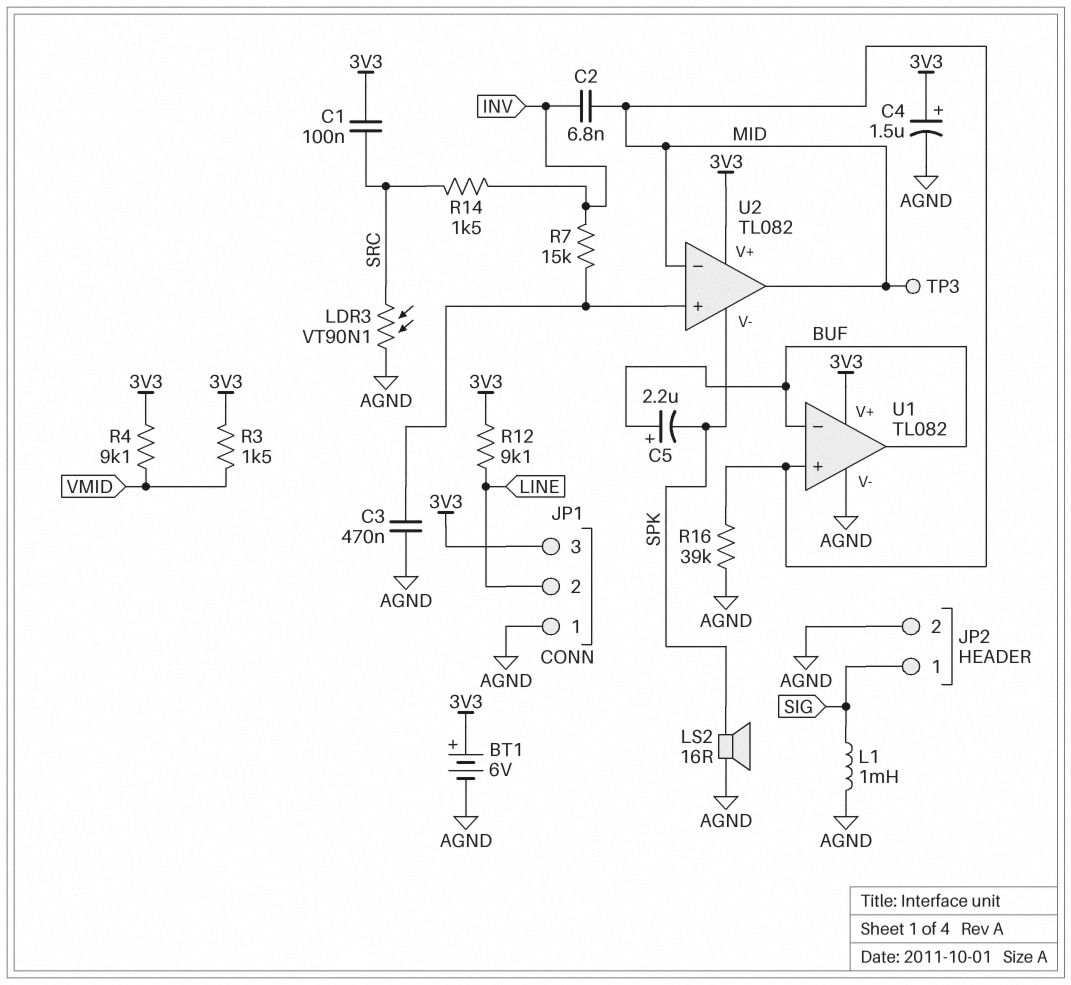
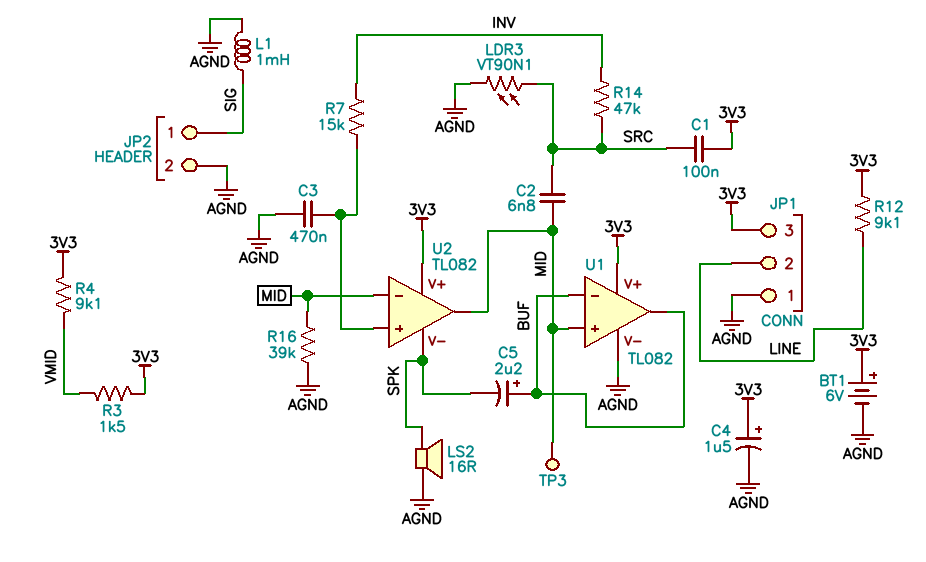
C2: 6.8nF (INV, MID) -> 6.8nF (MID, SRC)
R14: 1.5k (INV, SRC) -> 47k (INV, SRC)

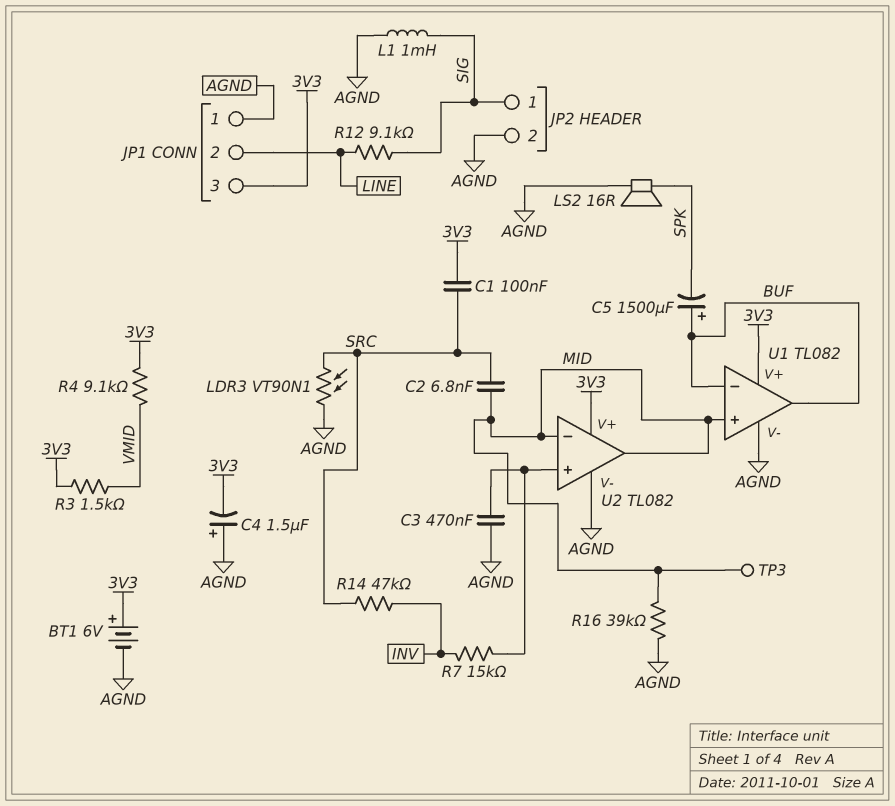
C4: 1.5uF (plus 3V3, minus AGND) -> 1.5uF (plus AGND, minus 3V3)
C5: 2.2uF (plus BUF, minus SPK) -> 1500uF (plus BUF, minus SPK)
R12: 9.1k (3V3, LINE) -> 9.1k (LINE, SIG)
U2 pin V-: SPK -> AGND

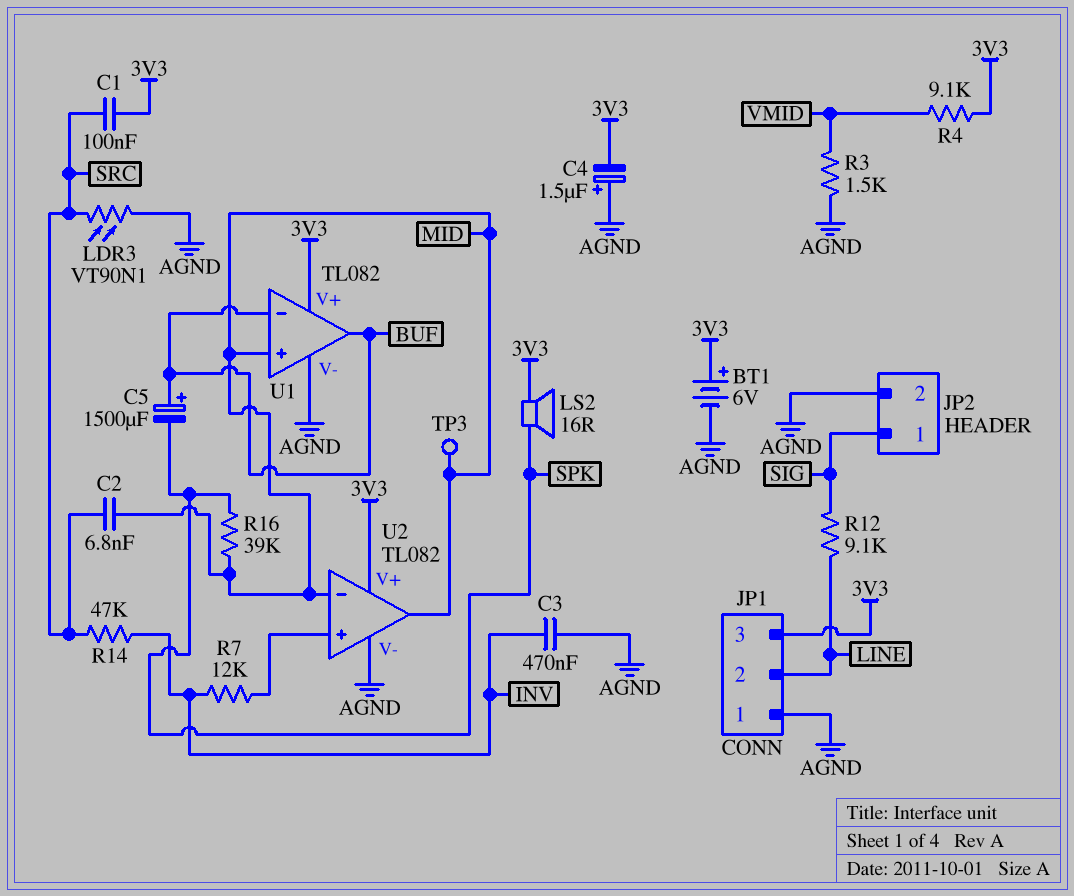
C3: 470nF (AGND, U2/in+) -> 470nF (AGND, INV)
L1: 1mH (AGND, SIG) -> none
LS2: speaker 16R (AGND, SPK) -> speaker 16R (3V3, SPK)
R3: 1.5k (3V3, VMID) -> 1.5k (AGND, VMID)
R7: 15k (INV, U2/in+) -> 12k (INV, U2/in+)
R16: 39k (AGND, MID) -> 39k (MID, SPK)

